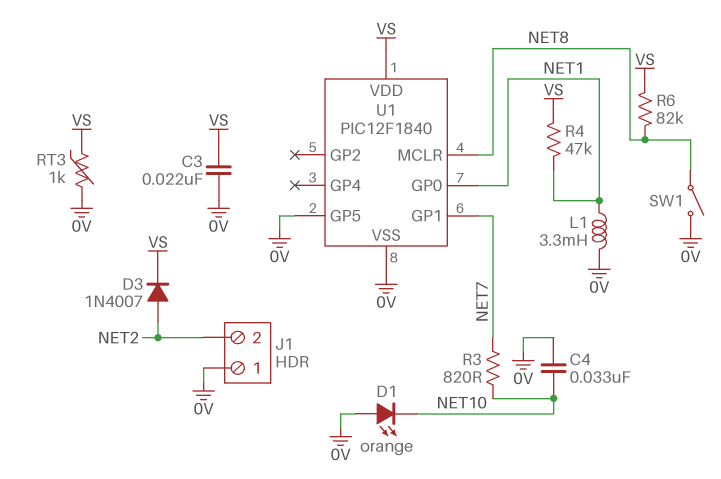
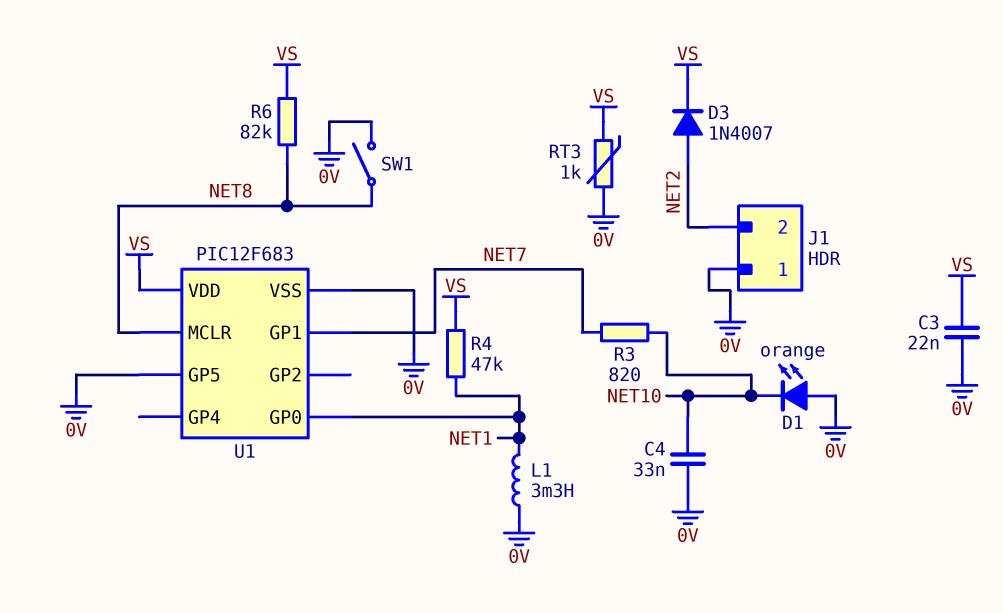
U1: PIC12F1840 -> PIC12F683

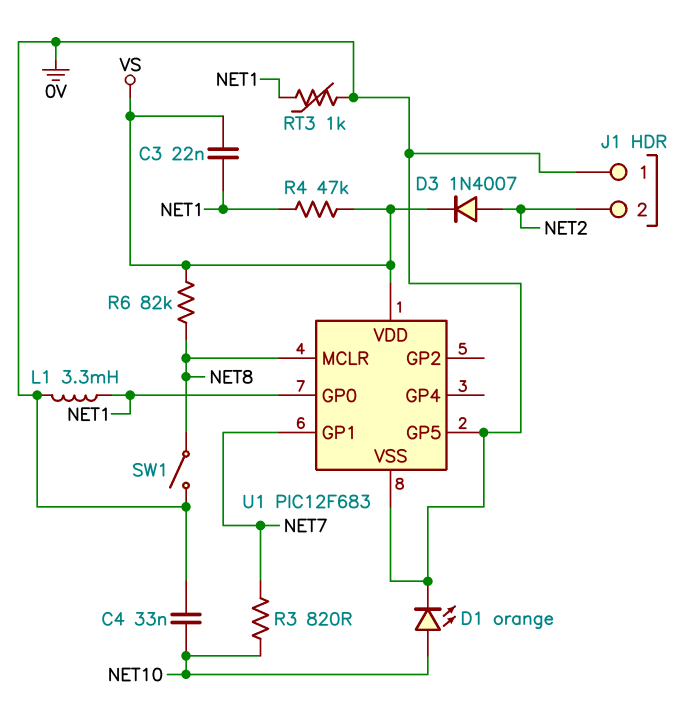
C3: 22nF (0V, VS) -> 22nF (NET1, VS)
D1: LED orange (A 0V, K NET10) -> LED orange (A NET10, K 0V)
RT3: 1k (0V, VS) -> 1k (0V, NET1)

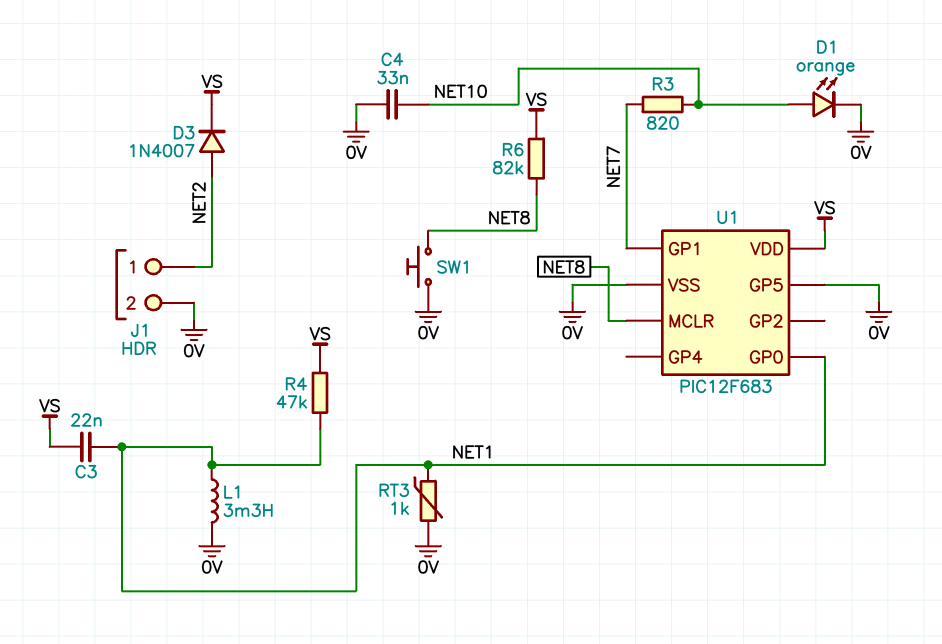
J1 pin 1: 0V -> NET2
J1 pin 2: NET2 -> 0V
SW1: switch (0V, NET8) -> button (0V, NET8)

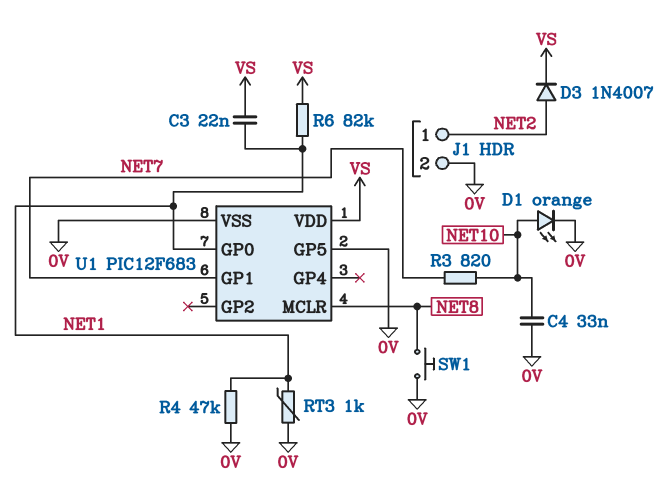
L1: 3.3mH (0V, NET1) -> none
R4: 47k (NET1, VS) -> 47k (0V, NET1)
R6: 82k (NET8, VS) -> 82k (NET1, VS)

